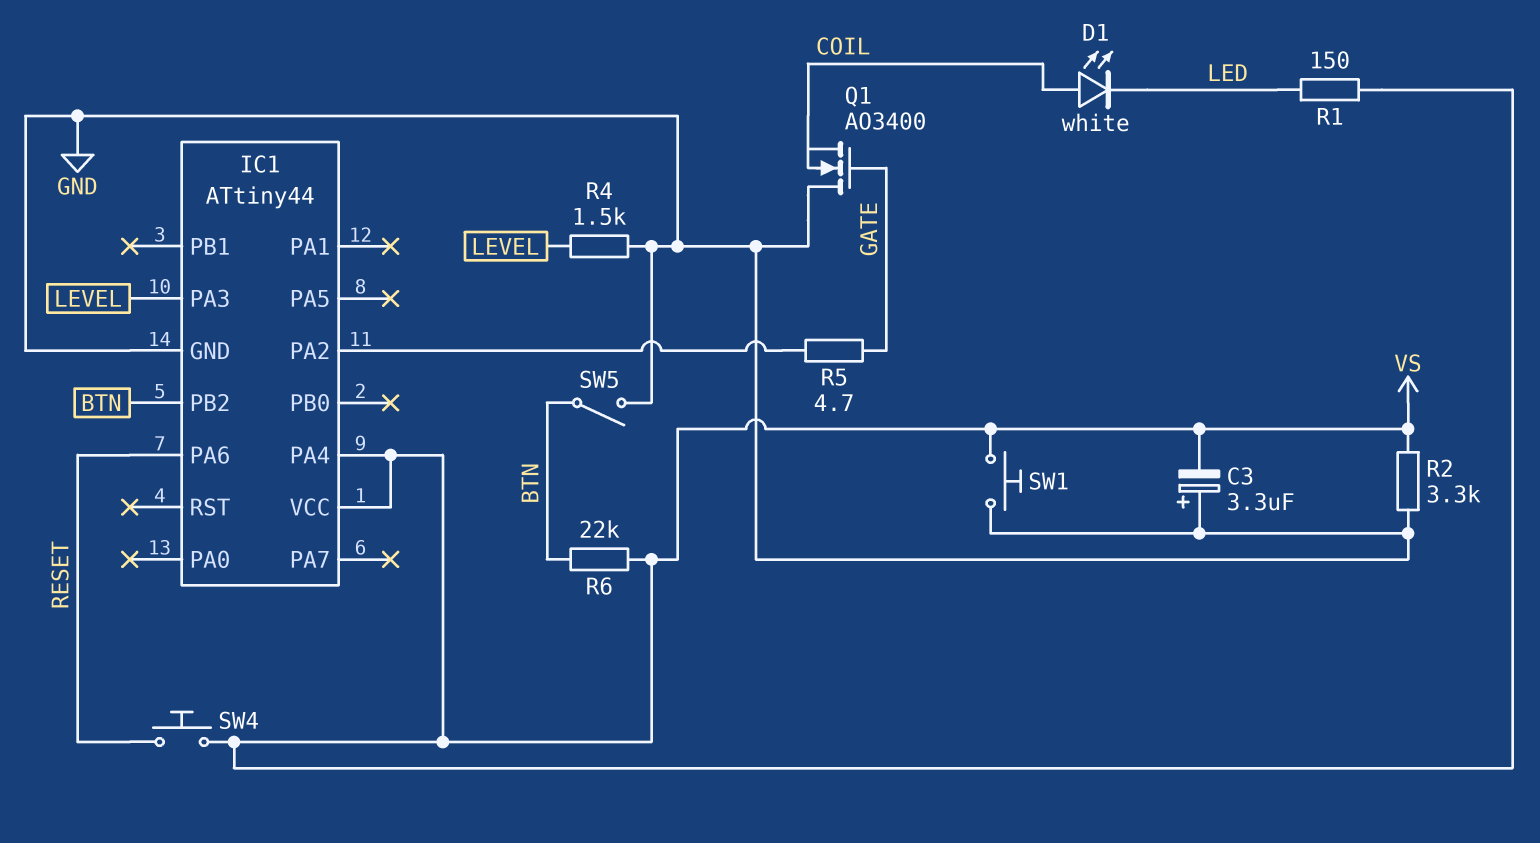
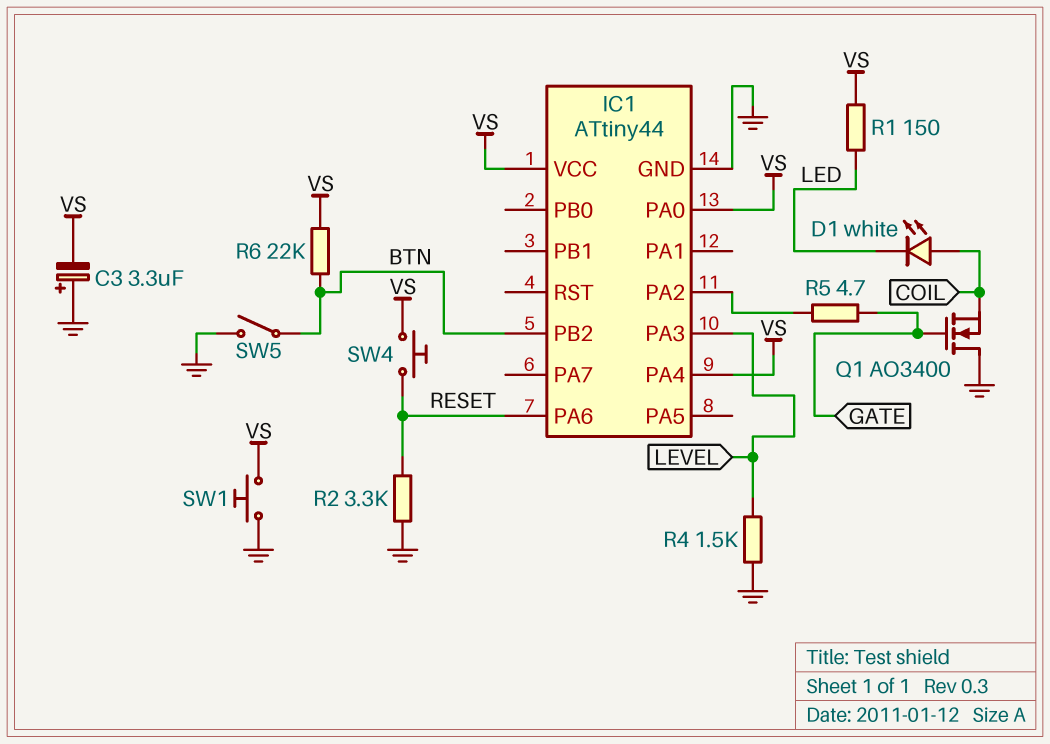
IC1 pin PA0: none -> VS
R2: 3.3k (GND, VS) -> 3.3k (GND, RESET)

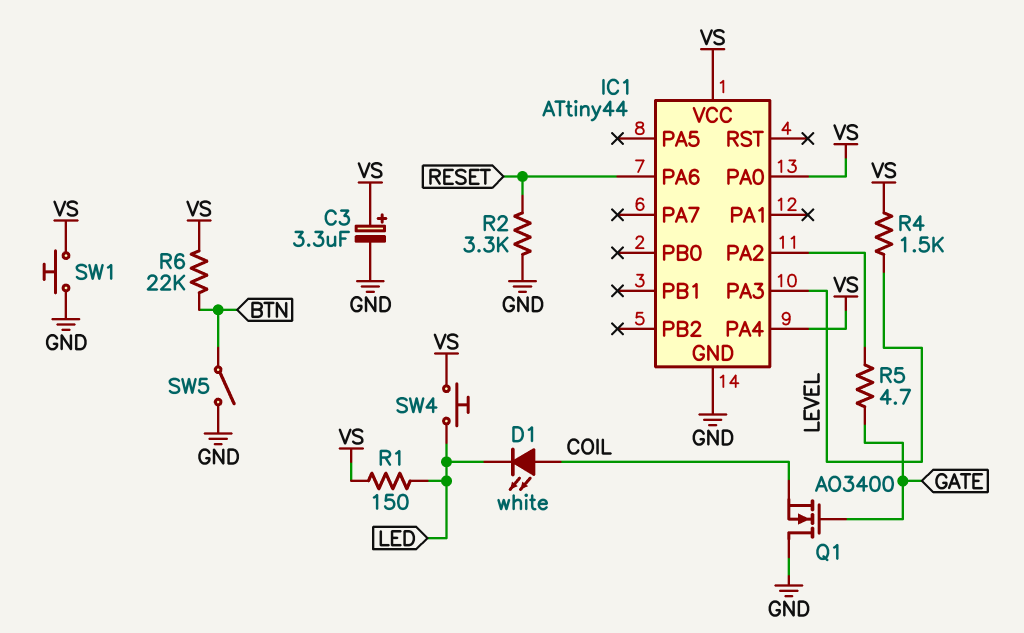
C3: 3.3uF (plus GND, minus VS) -> 3.3uF (plus VS, minus GND)
IC1 pin PB2: BTN -> none
R4: 1.5k (GND, LEVEL) -> 1.5k (LEVEL, VS)
SW4: button (RESET, VS) -> button (LED, VS)

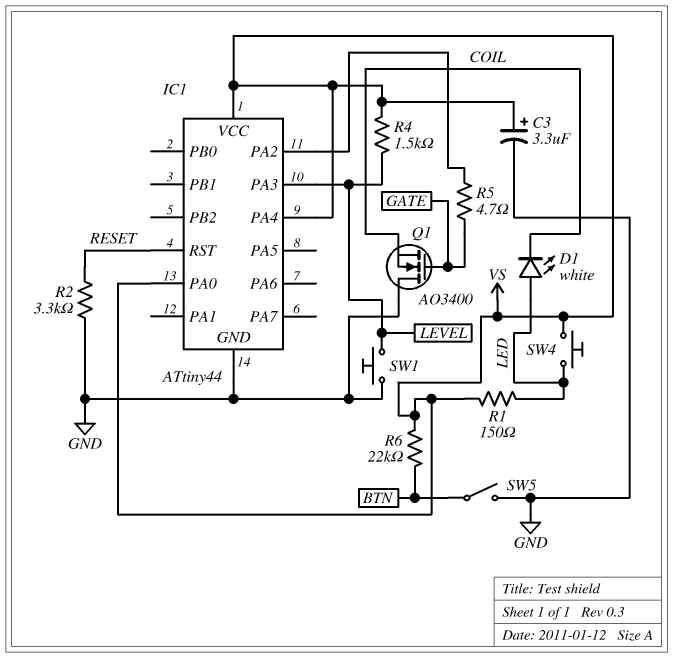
D1: LED white (A COIL, K LED) -> LED white (A LED, K COIL)
IC1 pin PA6: RESET -> none
IC1 pin RST: none -> RESET
SW1: button (GND, VS) -> button (GND, LEVEL)

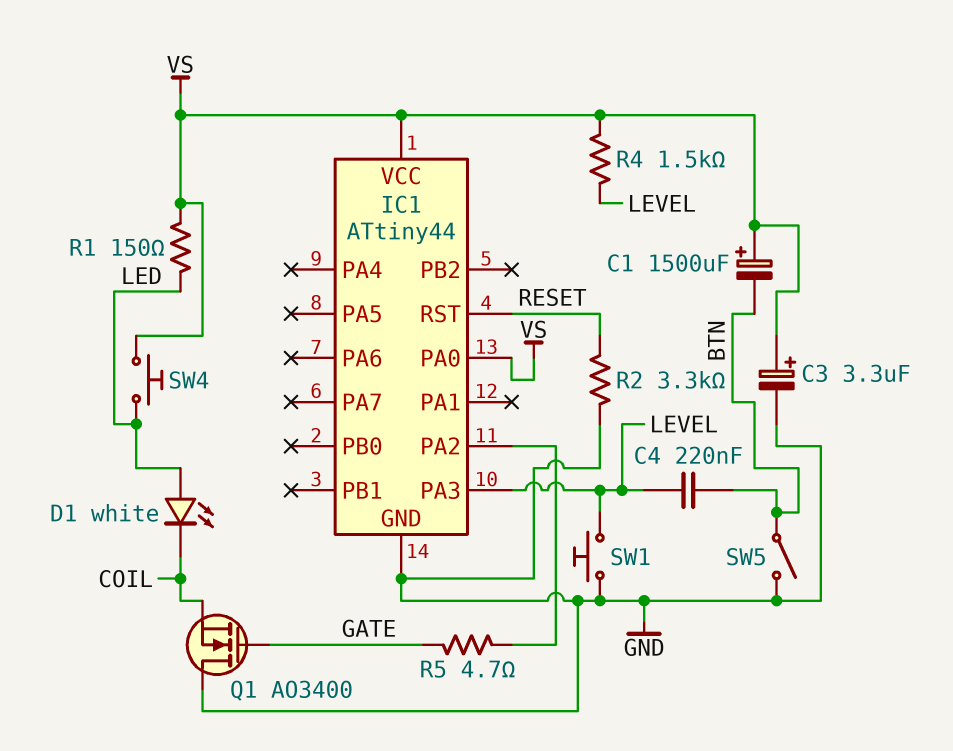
C1: none -> 1500uF (plus VS, minus BTN)
C4: none -> 220nF (BTN, LEVEL)
IC1 pin PA4: VS -> none
R6: 22k (BTN, VS) -> none

